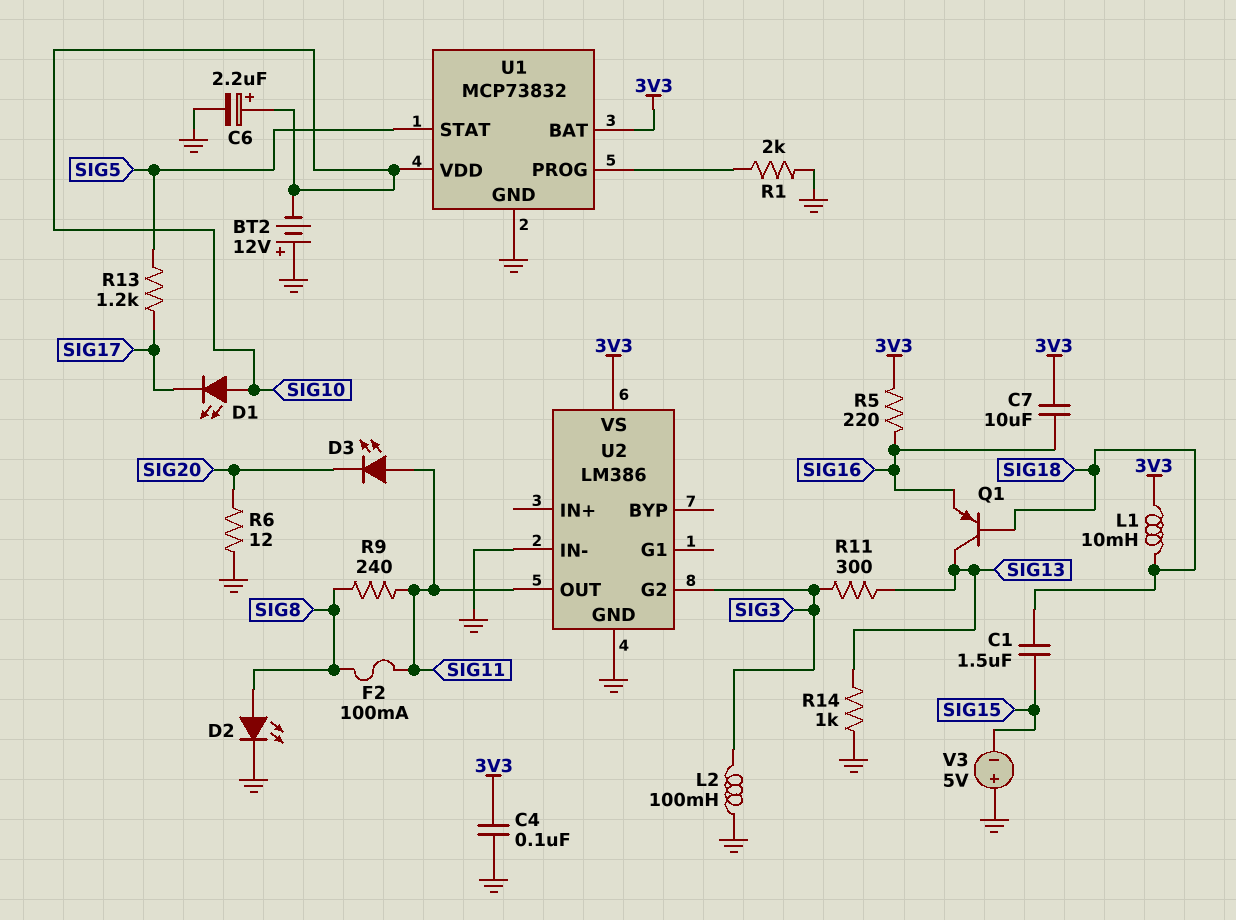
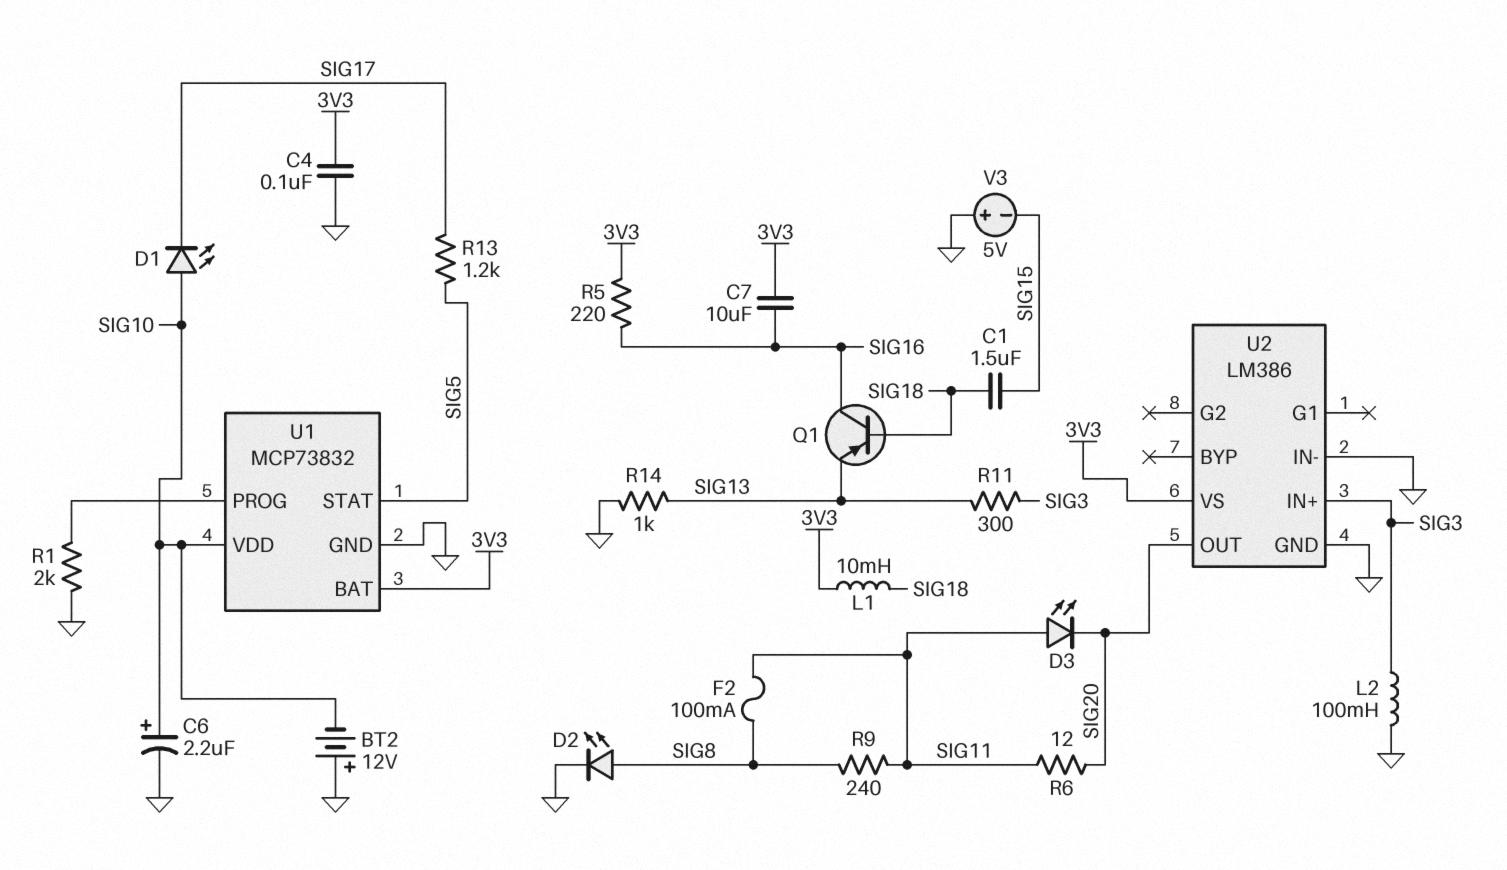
Q1: PNP (B SIG18, C SIG13, E SIG16) -> PNP (B SIG18, C SIG16, E SIG13)
R6: 12 (GND, SIG20) -> 12 (SIG11, SIG20)
U2 pin G2: SIG3 -> none
U2 pin IN+: none -> SIG3
U2 pin OUT: SIG11 -> SIG20

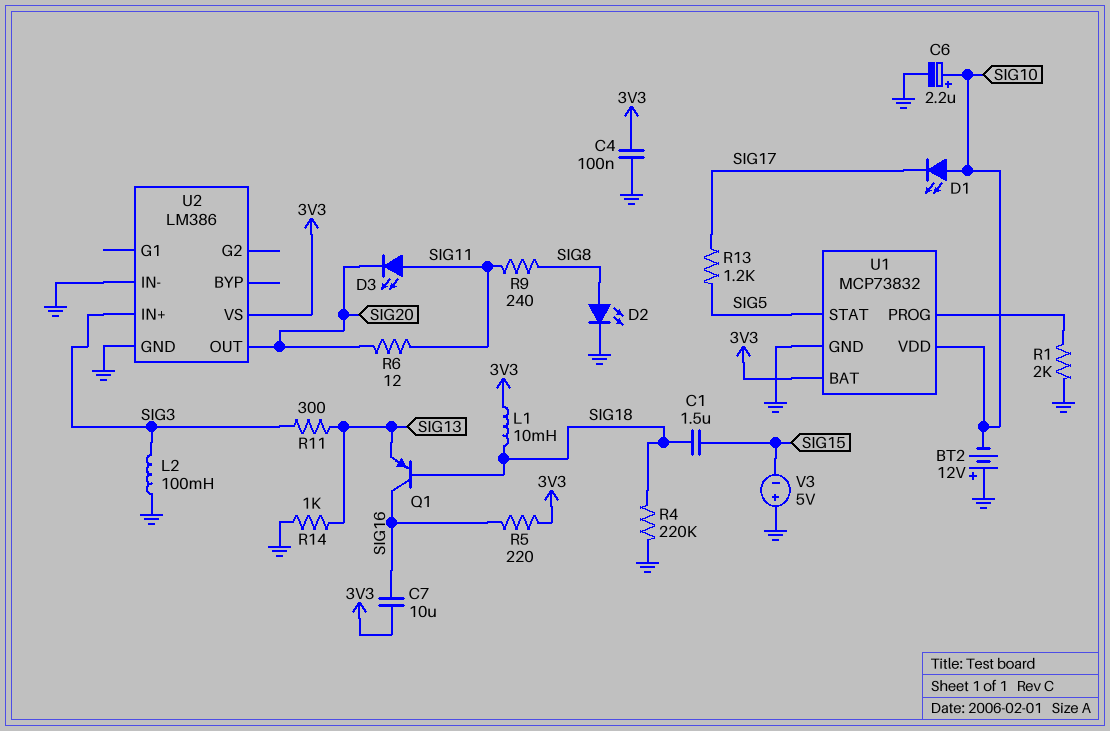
F2: 100mA (SIG8, SIG11) -> none
R4: none -> 220k (GND, SIG18)

